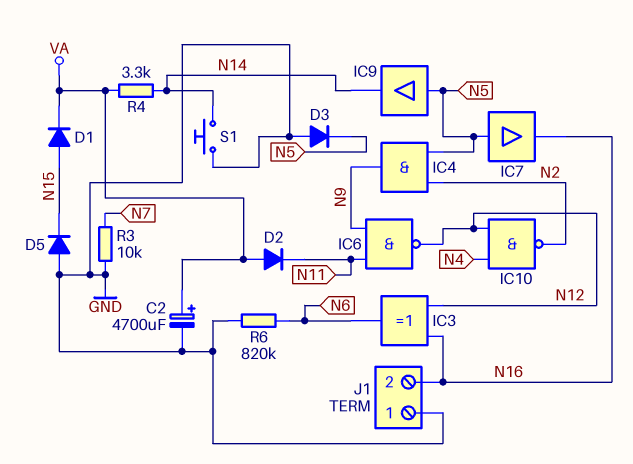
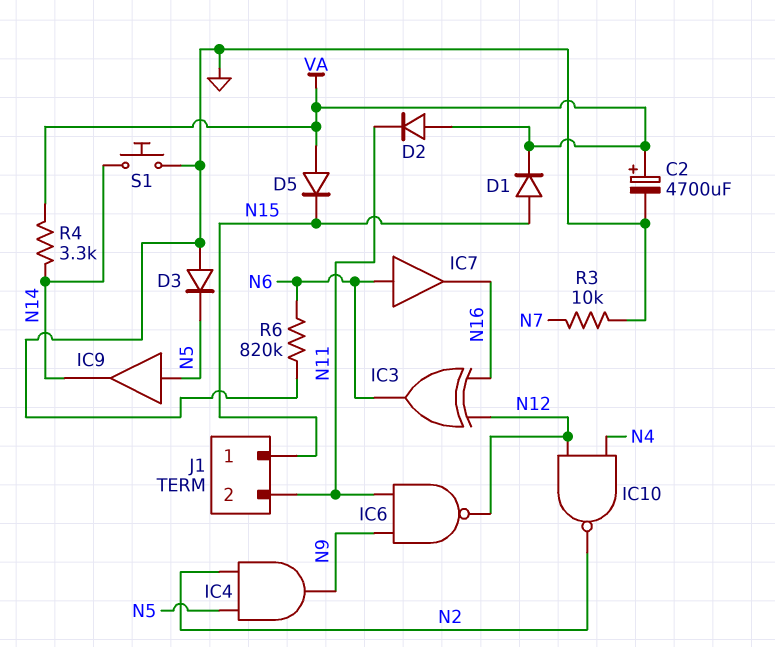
D5: diode (A GND, K N15) -> diode (A VA, K N15)
IC7: buffer (in N5, out N16) -> buffer (in N6, out N16)
J1 pin 1: GND -> N15
J1 pin 2: N16 -> N11

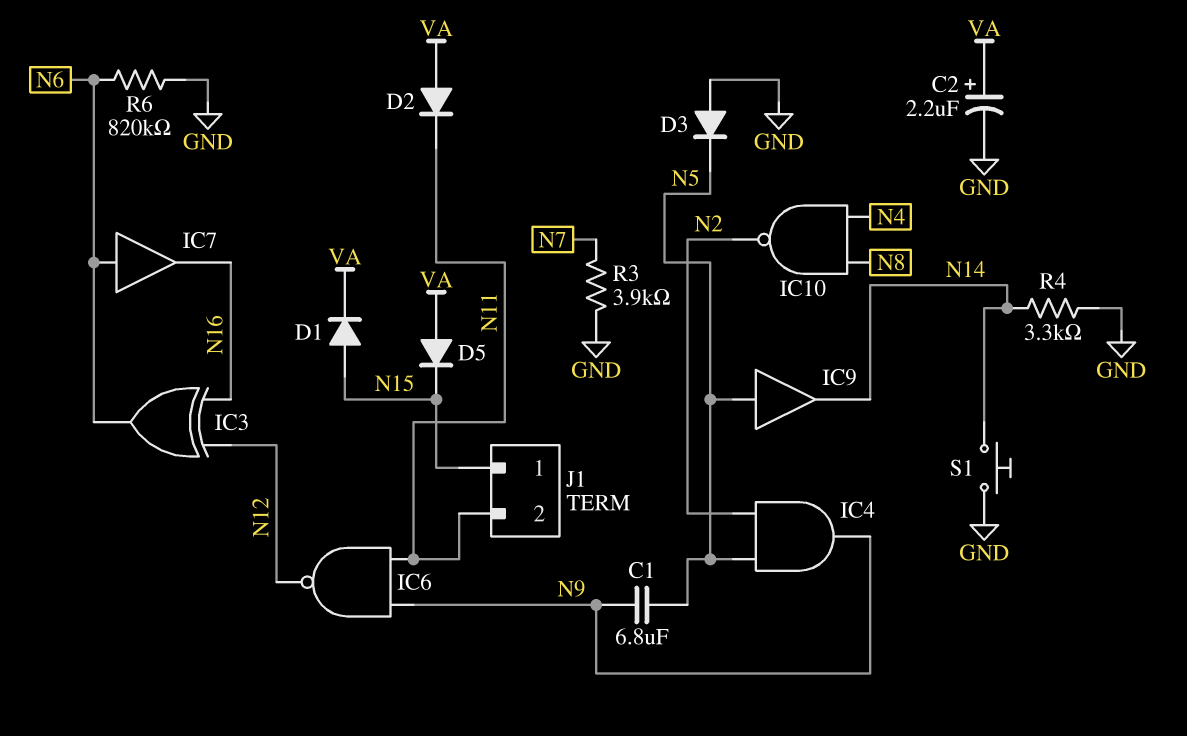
C1: none -> 6.8uF (N5, N9)
C2: 4700uF (plus VA, minus GND) -> 2.2uF (plus VA, minus GND)
IC10: NAND (in N4, in N12, out N2) -> NAND (in N4, in N8, out N2)
R3: 10k (GND, N7) -> 3.9k (GND, N7)
R4: 3.3k (N14, VA) -> 3.3k (GND, N14)

